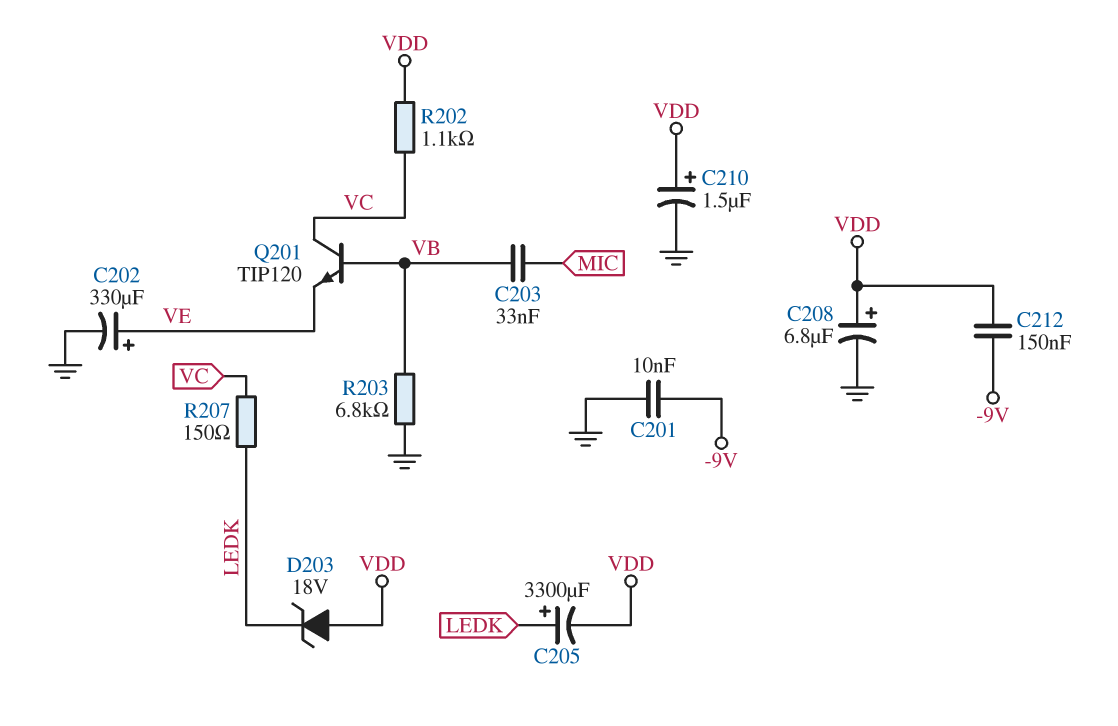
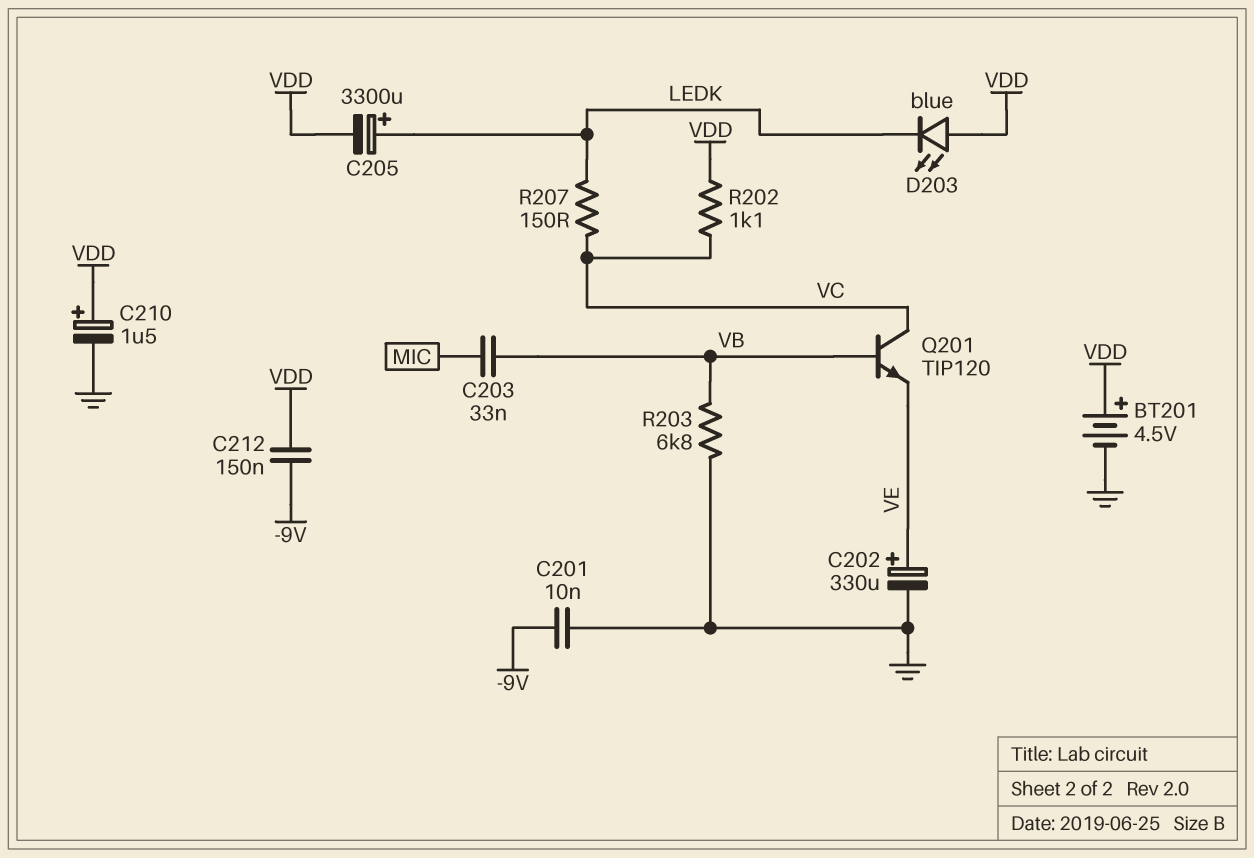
BT201: none -> 4.5V (plus VDD, minus GND)
C208: 6.8uF (plus VDD, minus GND) -> none
D203: zener 18V (A VDD, K LEDK) -> LED blue (A VDD, K LEDK)

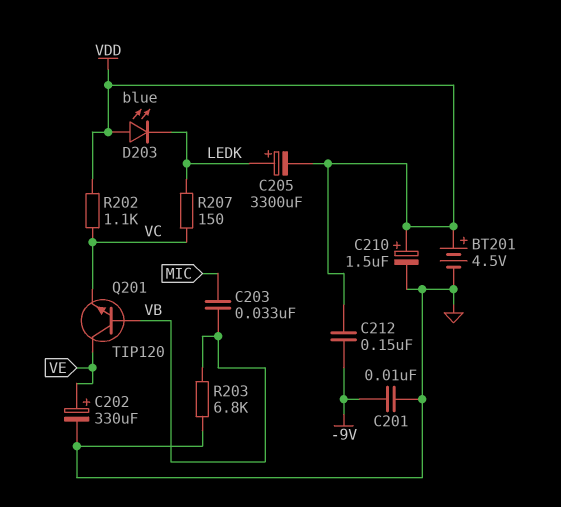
Q201: NPN TIP120 (B VB, C VC, E VE) -> NPN TIP120 (B VB, C VE, E VC)

